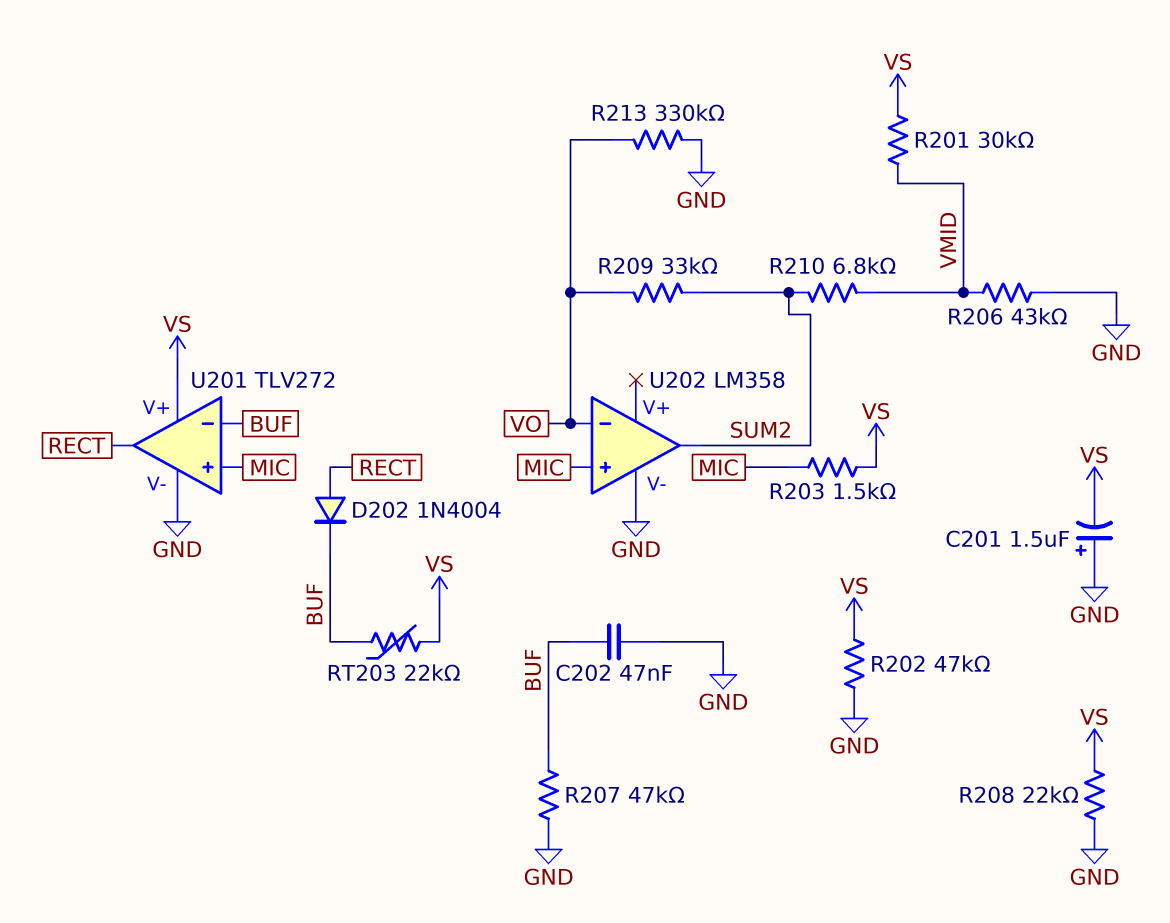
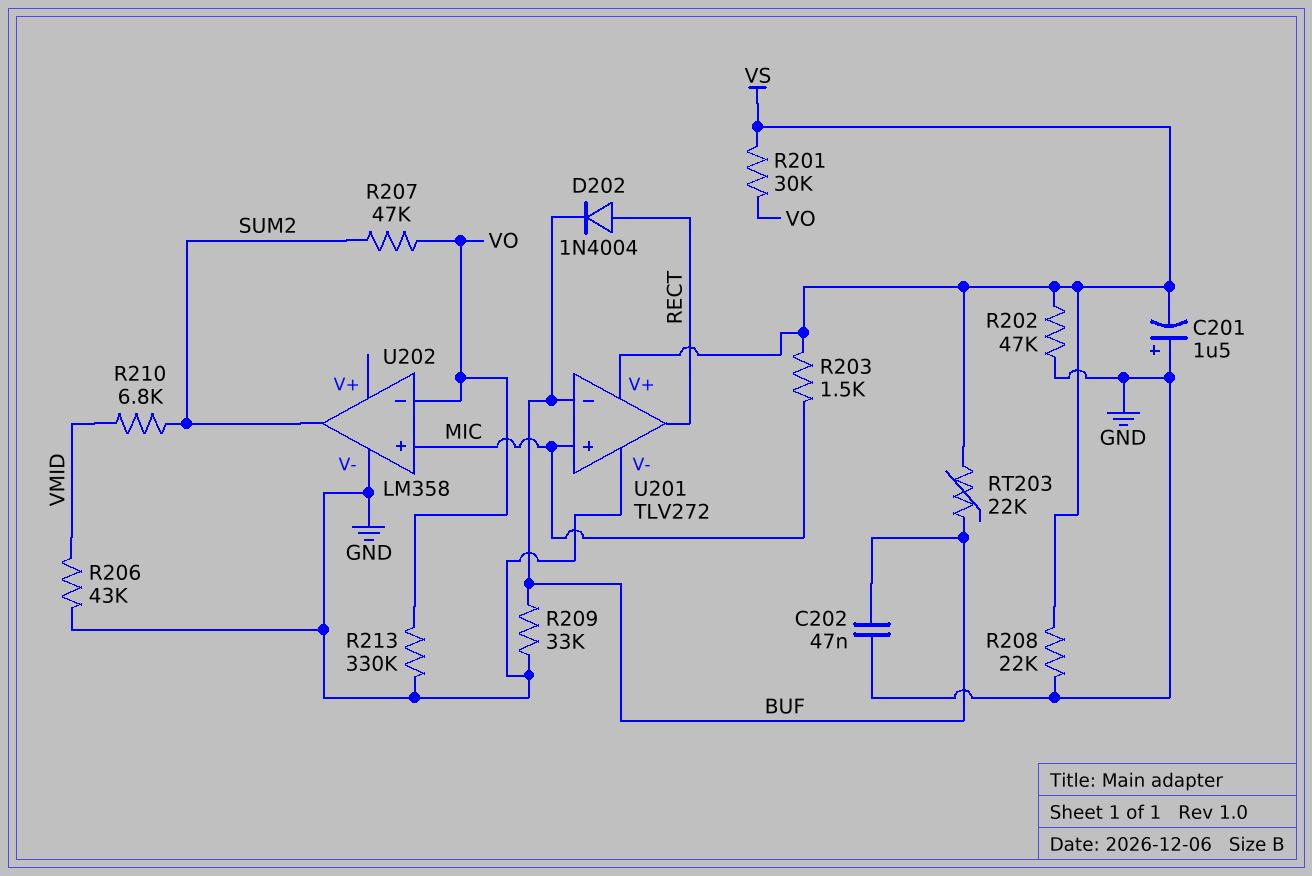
R201: 30k (VMID, VS) -> 30k (VO, VS)
R207: 47k (BUF, GND) -> 47k (SUM2, VO)
R209: 33k (SUM2, VO) -> 33k (BUF, GND)

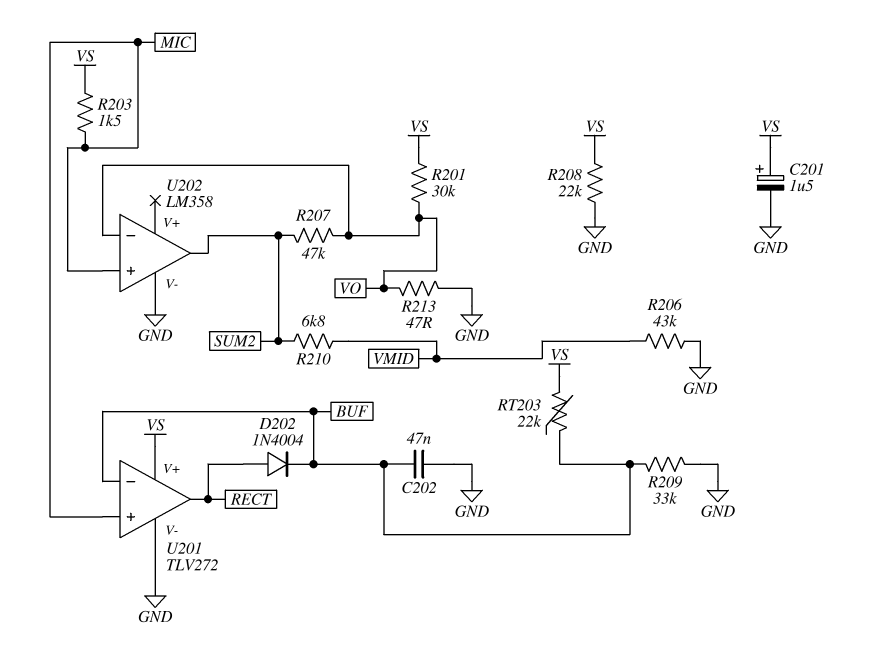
C201: 1.5uF (plus GND, minus VS) -> 1.5uF (plus VS, minus GND)
R202: 47k (GND, VS) -> none
R213: 330k (GND, VO) -> 47 (GND, VO)

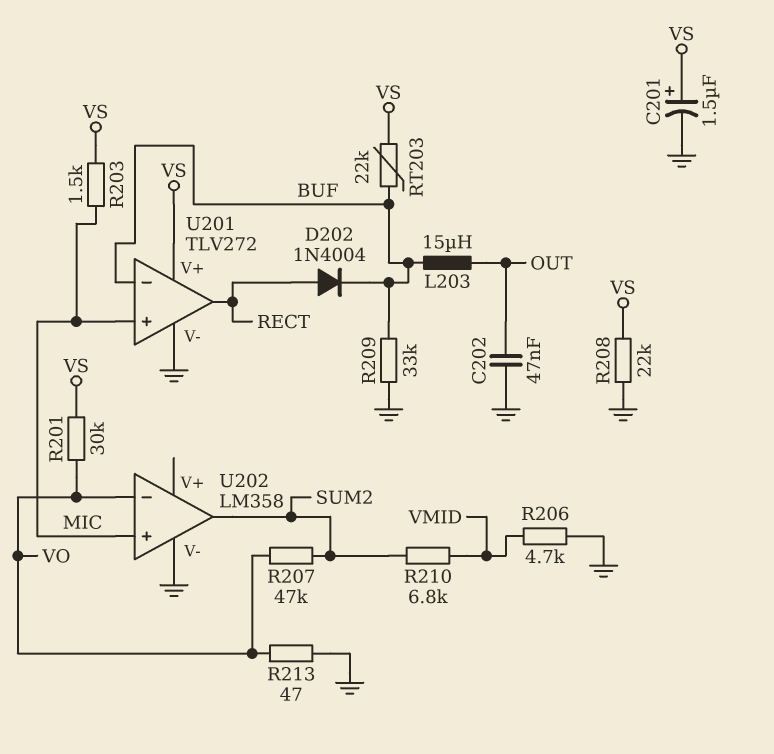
C202: 47nF (BUF, GND) -> 47nF (GND, OUT)
L203: none -> 15uH (BUF, OUT)
R206: 43k (GND, VMID) -> 4.7k (GND, VMID)

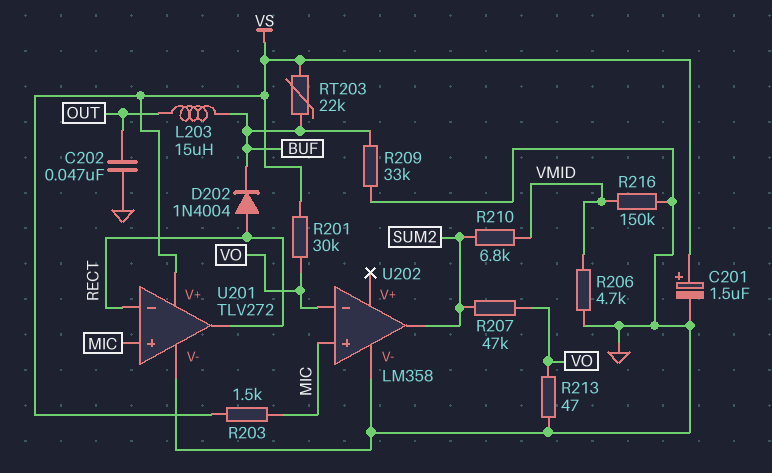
R208: 22k (GND, VS) -> none
R216: none -> 150k (GND, VMID)
U201 pin in-: BUF -> RECT

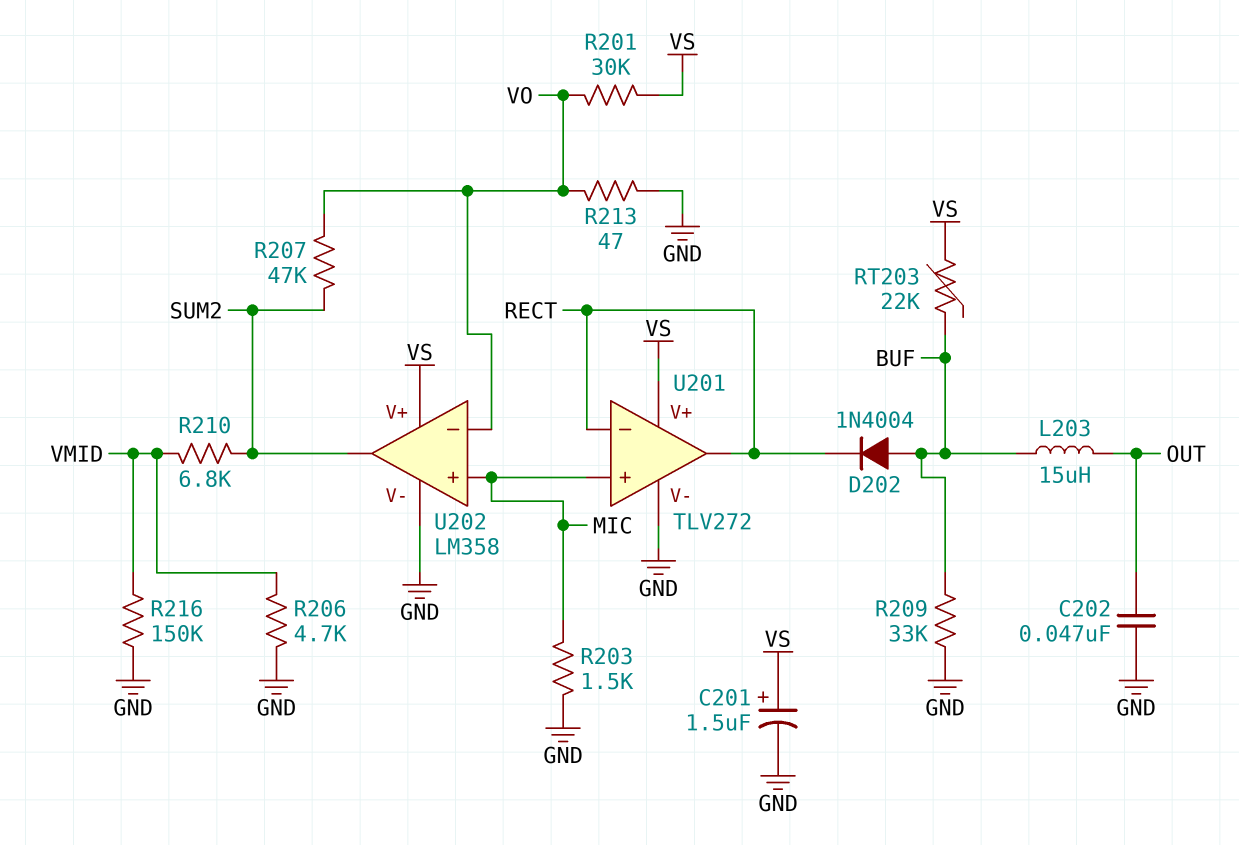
D202: diode 1N4004 (A RECT, K BUF) -> diode 1N4004 (A BUF, K RECT)
R203: 1.5k (MIC, VS) -> 1.5k (GND, MIC)
U202 pin V+: none -> VS

